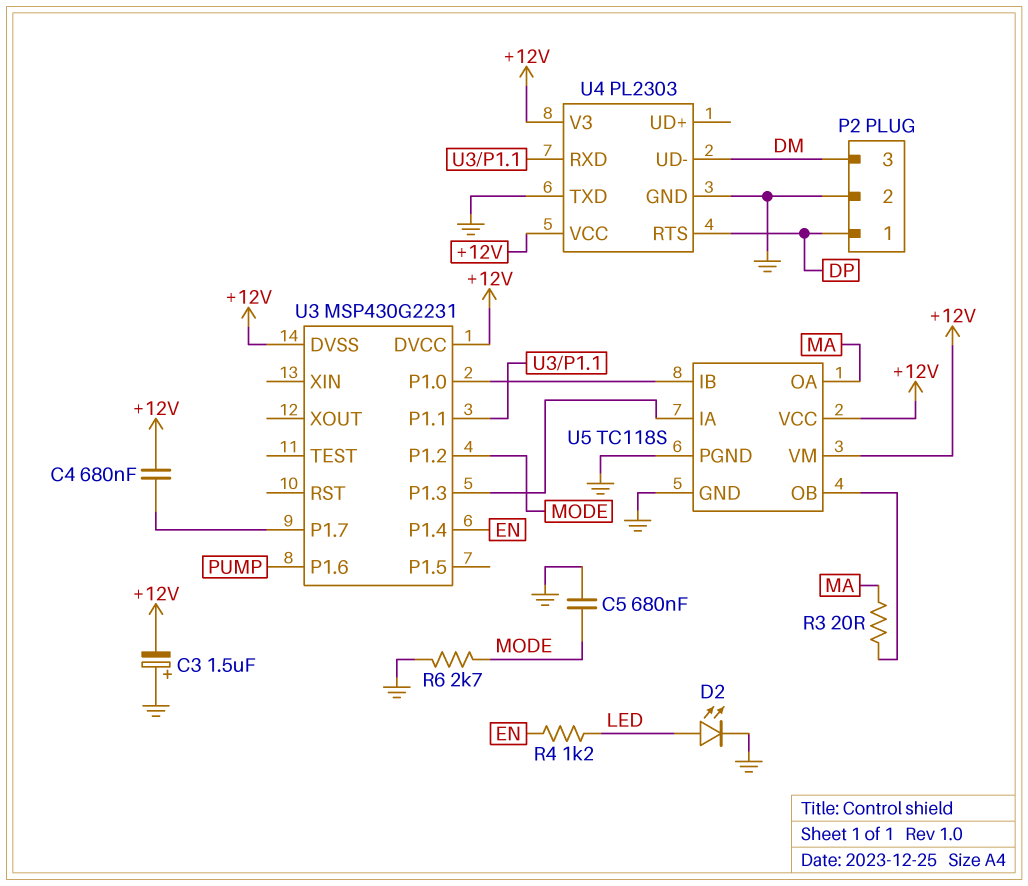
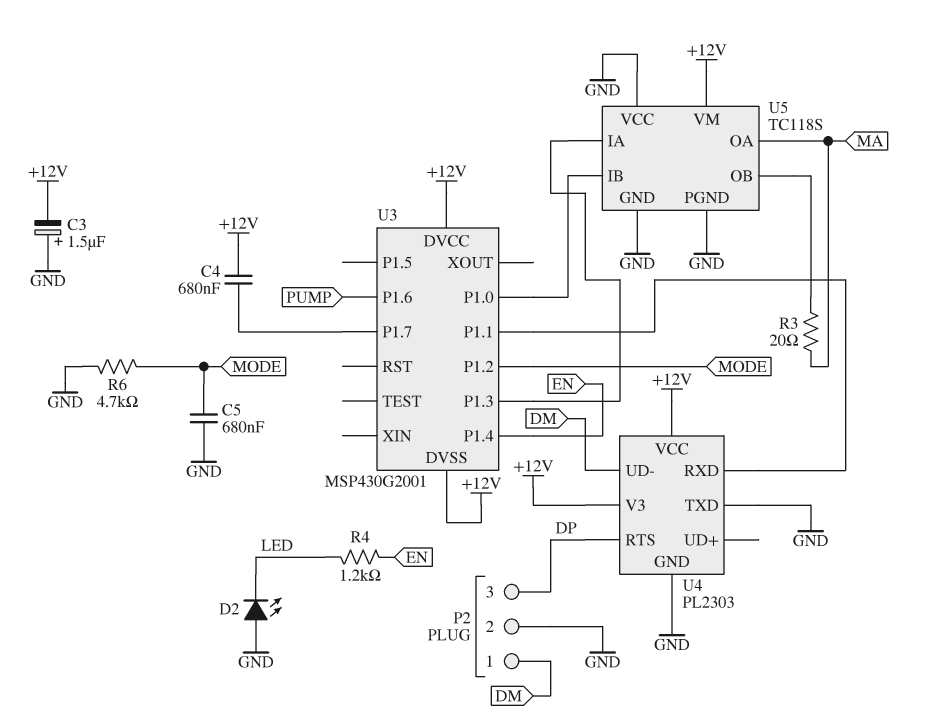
D2: LED (A LED, K GND) -> LED (A GND, K LED)
P2 pin 1: DP -> DM
P2 pin 3: DM -> DP
R6: 2.7k (GND, MODE) -> 4.7k (GND, MODE)
U3: MSP430G2231 -> MSP430G2001
U5 pin VCC: +12V -> GND

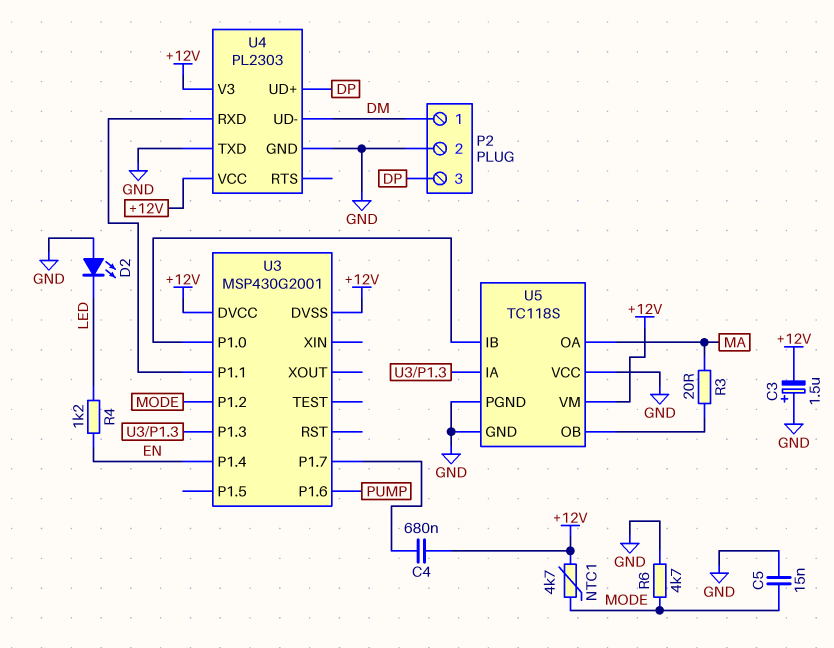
C5: 680nF (GND, MODE) -> 15nF (GND, MODE)
NTC1: none -> 4.7k (+12V, MODE)
U4 pin RTS: DP -> none
U4 pin UD+: none -> DP

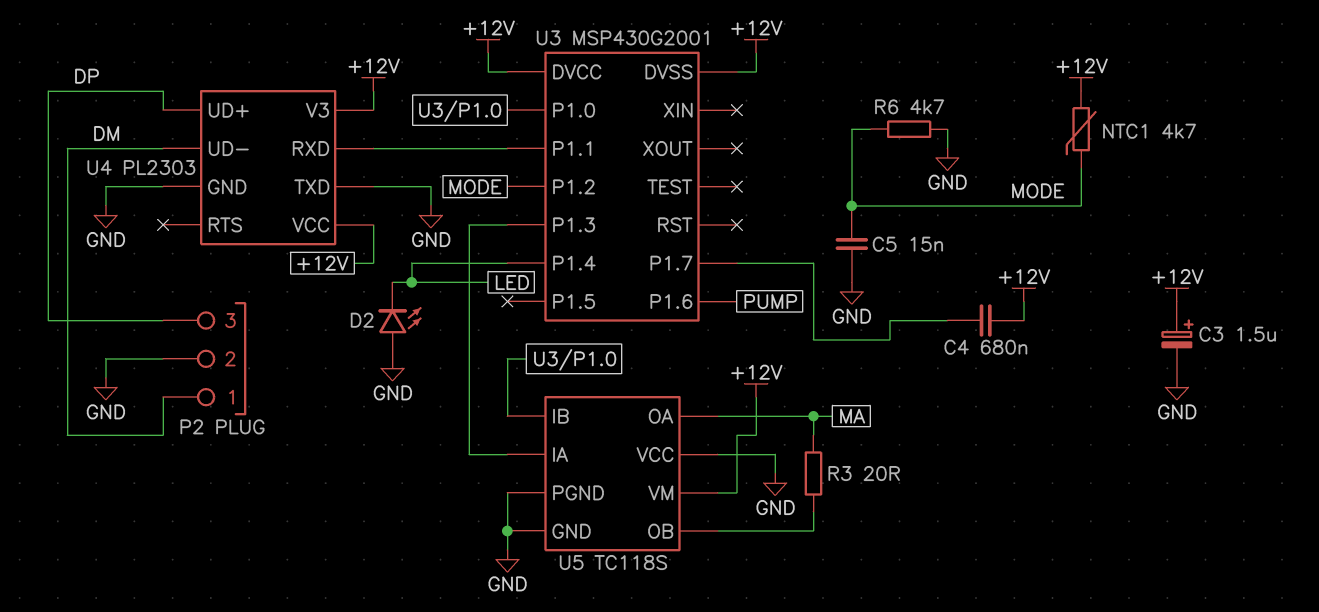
C3: 1.5uF (plus GND, minus +12V) -> 1.5uF (plus +12V, minus GND)
R4: 1.2k (EN, LED) -> none
U3 pin P1.4: EN -> LED

